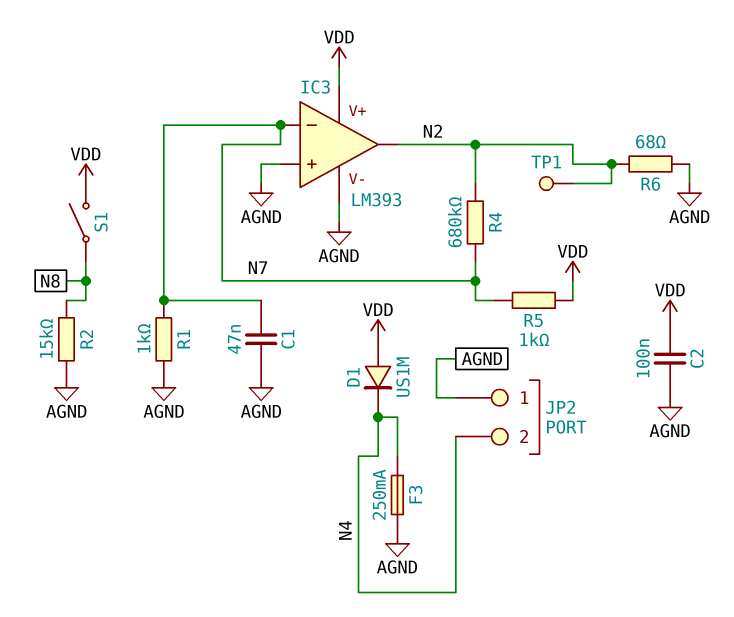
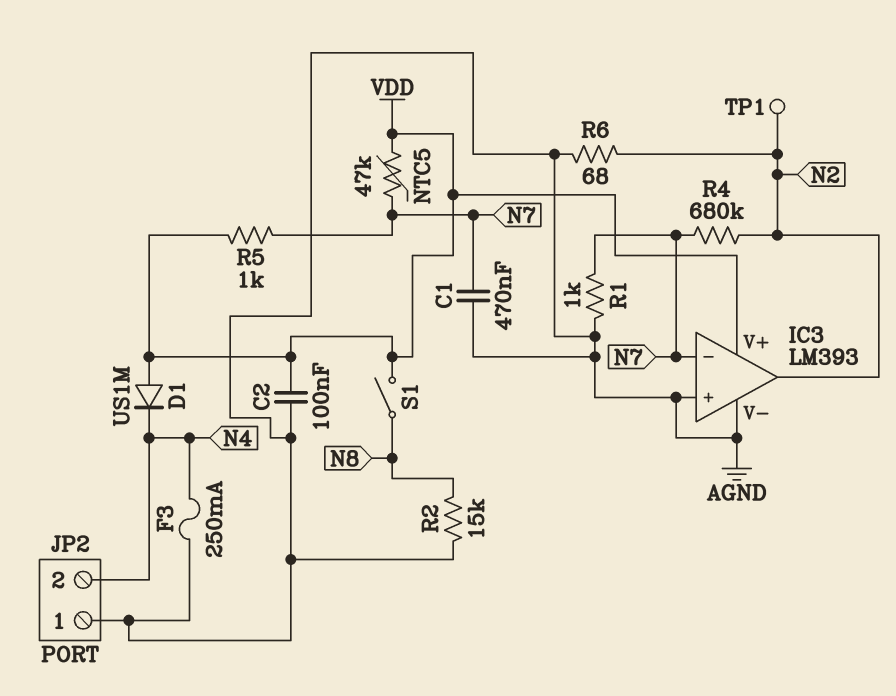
C1: 47nF (AGND, N7) -> 470nF (AGND, N7)
NTC5: none -> 47k (N7, VDD)

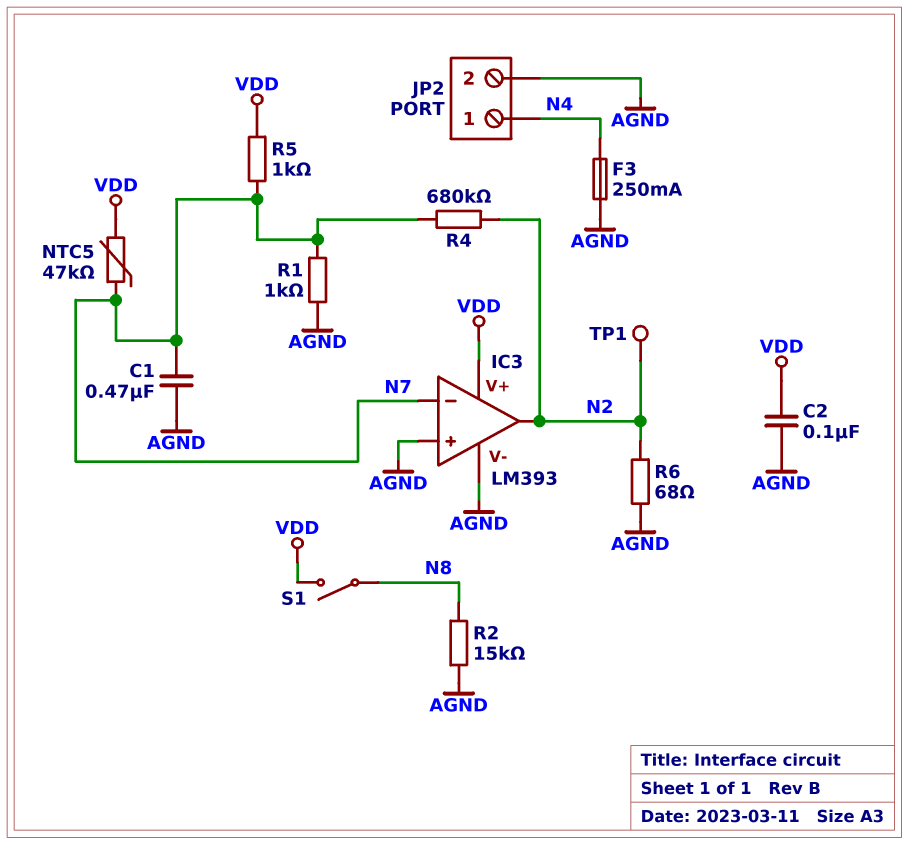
D1: diode US1M (A VDD, K N4) -> none
JP2 pin 1: AGND -> N4
JP2 pin 2: N4 -> AGND

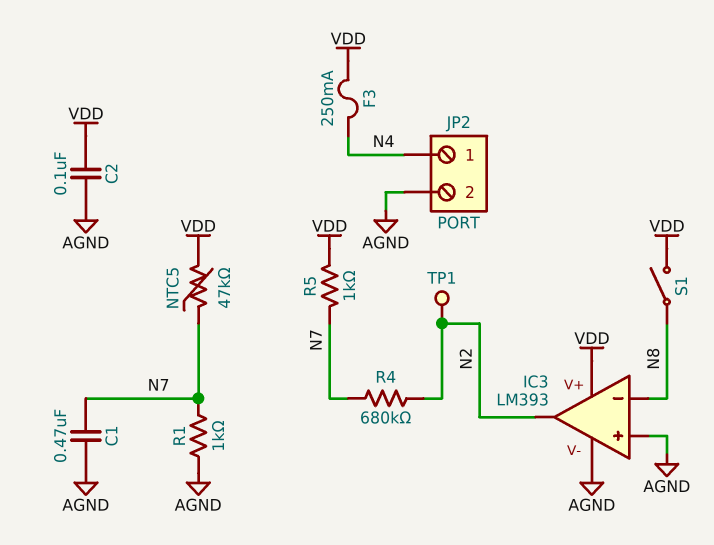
F3: 250mA (AGND, N4) -> 250mA (N4, VDD)
IC3 pin in-: N7 -> N8
R2: 15k (AGND, N8) -> none
R6: 68 (AGND, N2) -> none

